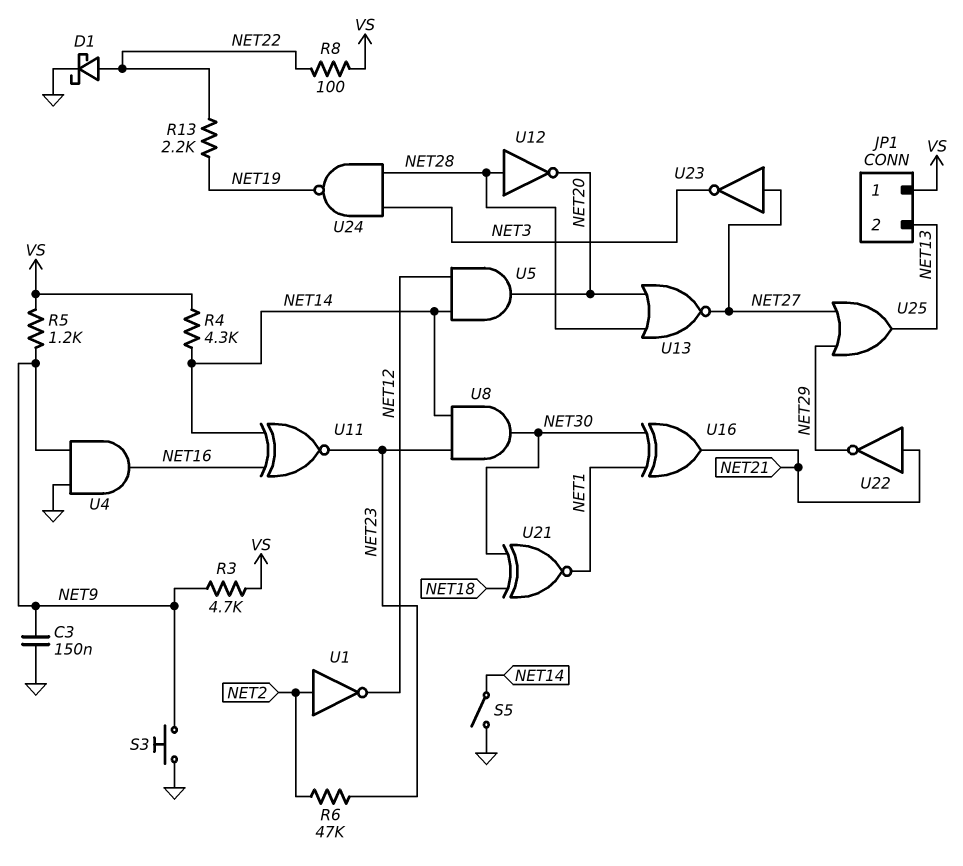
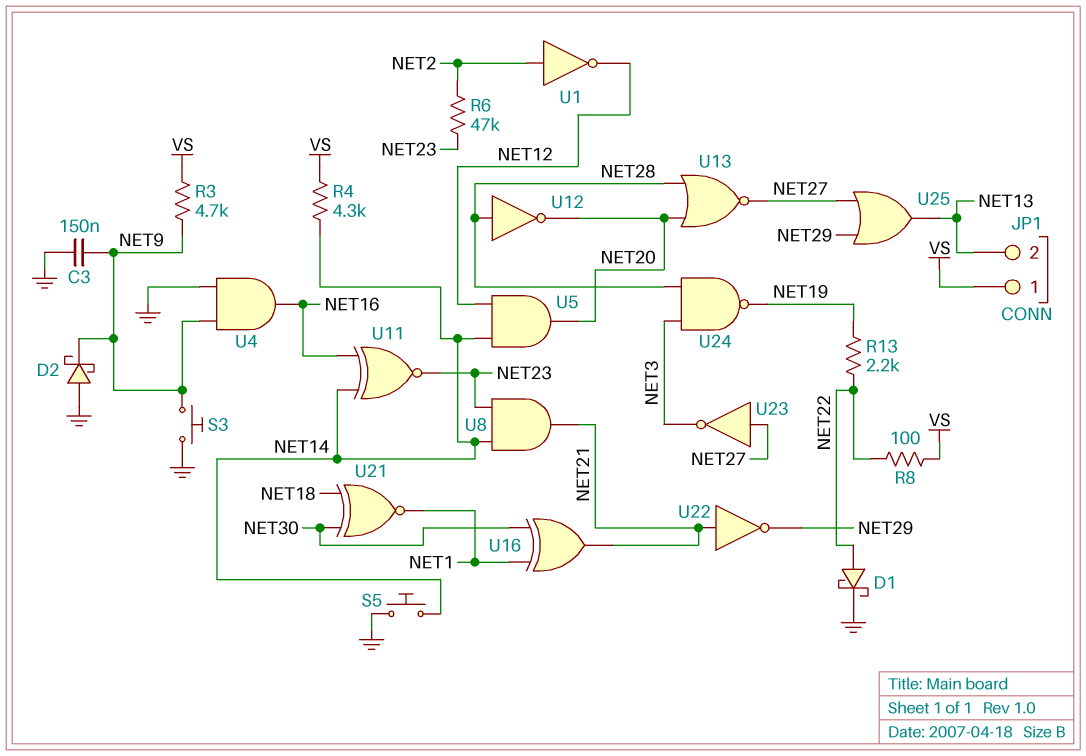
D2: none -> schottky (A GND, K NET9)
R5: 1.2k (NET9, VS) -> none
S5: switch (GND, NET14) -> button (GND, NET14)
U8: AND (in NET14, in NET23, out NET30) -> AND (in NET14, in NET23, out NET21)

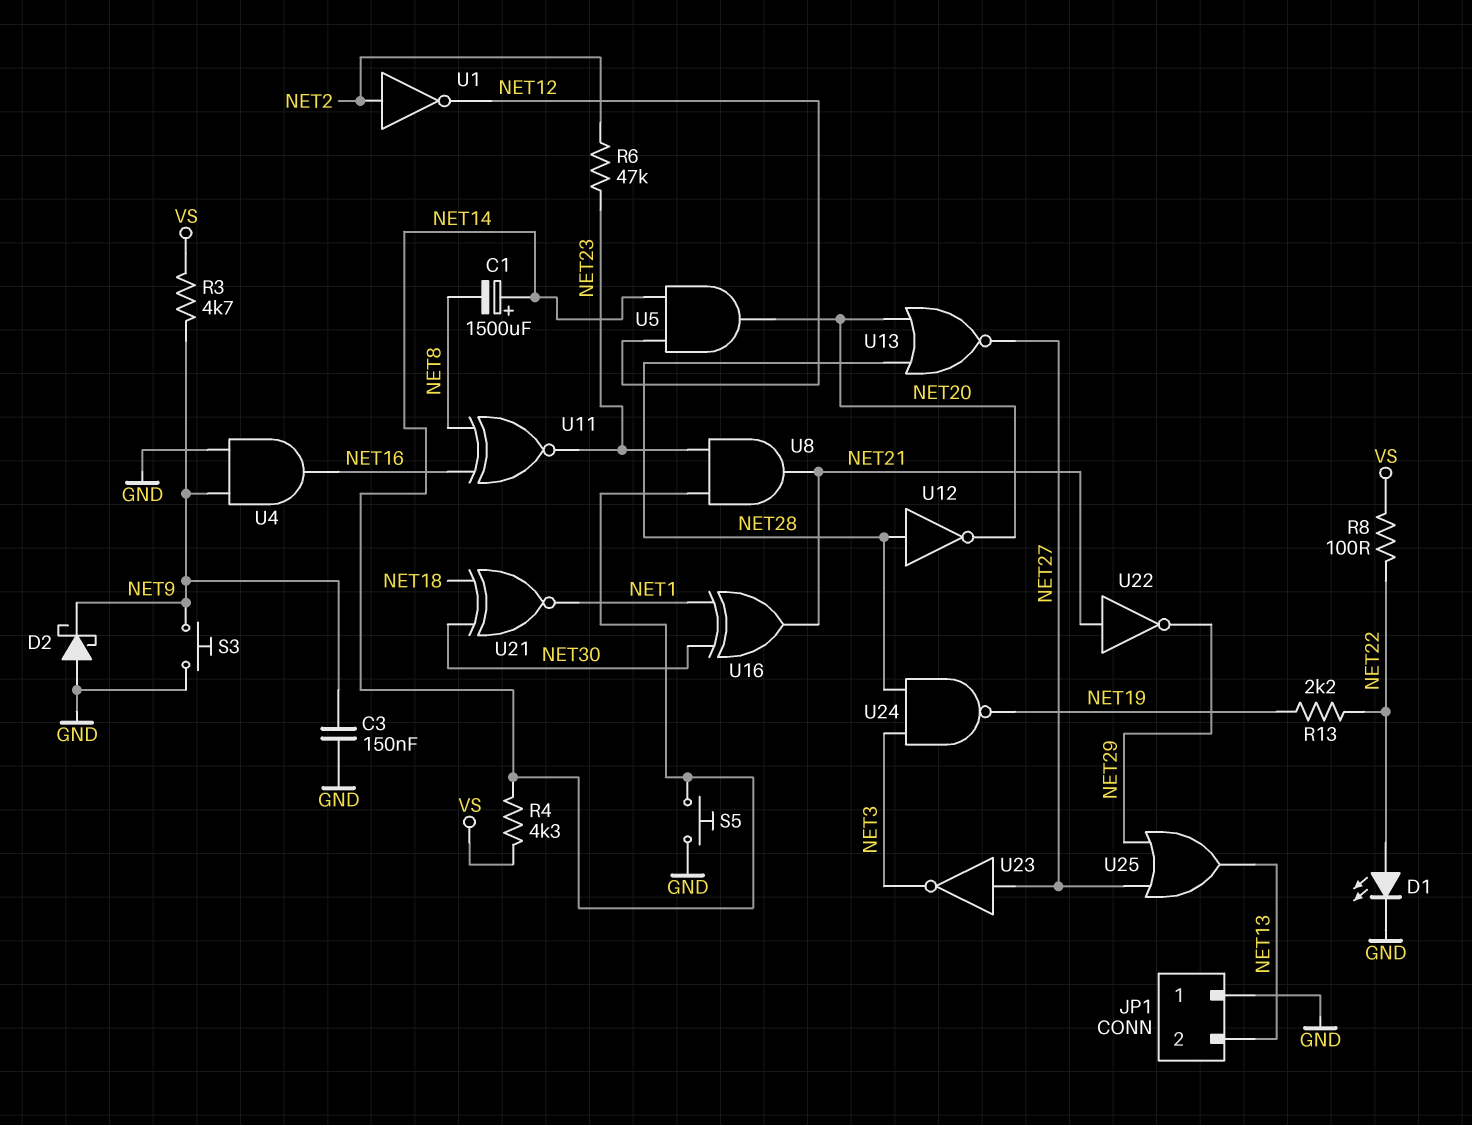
C1: none -> 1500uF (plus NET14, minus NET8)
D1: schottky (A NET22, K GND) -> LED (A NET22, K GND)
JP1 pin 1: VS -> GND
U11: XNOR (in NET14, in NET16, out NET23) -> XNOR (in NET8, in NET16, out NET23)

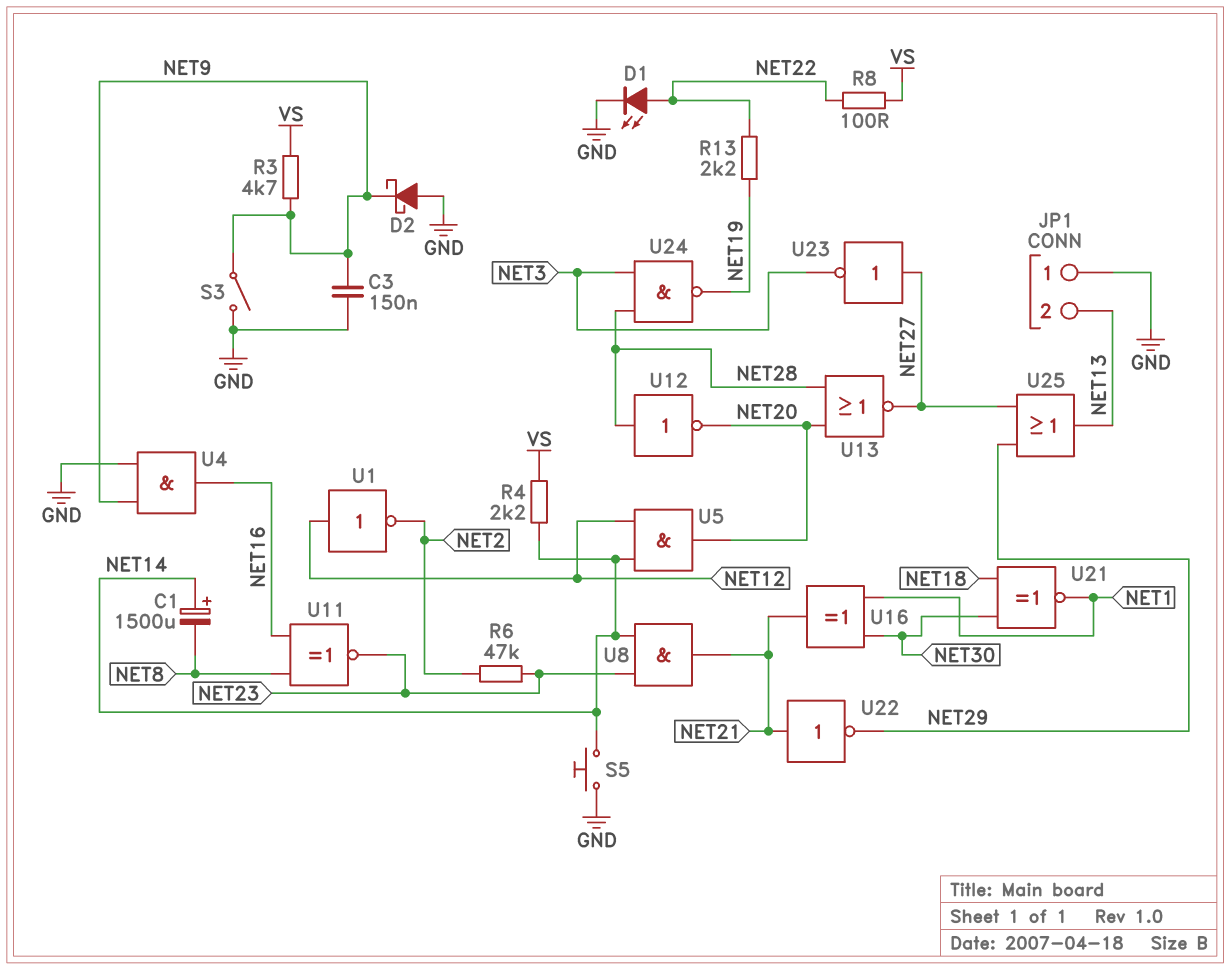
R4: 4.3k (NET14, VS) -> 2.2k (NET14, VS)
S3: button (GND, NET9) -> switch (GND, NET9)
U1: NOT (in NET2, out NET12) -> NOT (in NET12, out NET2)

